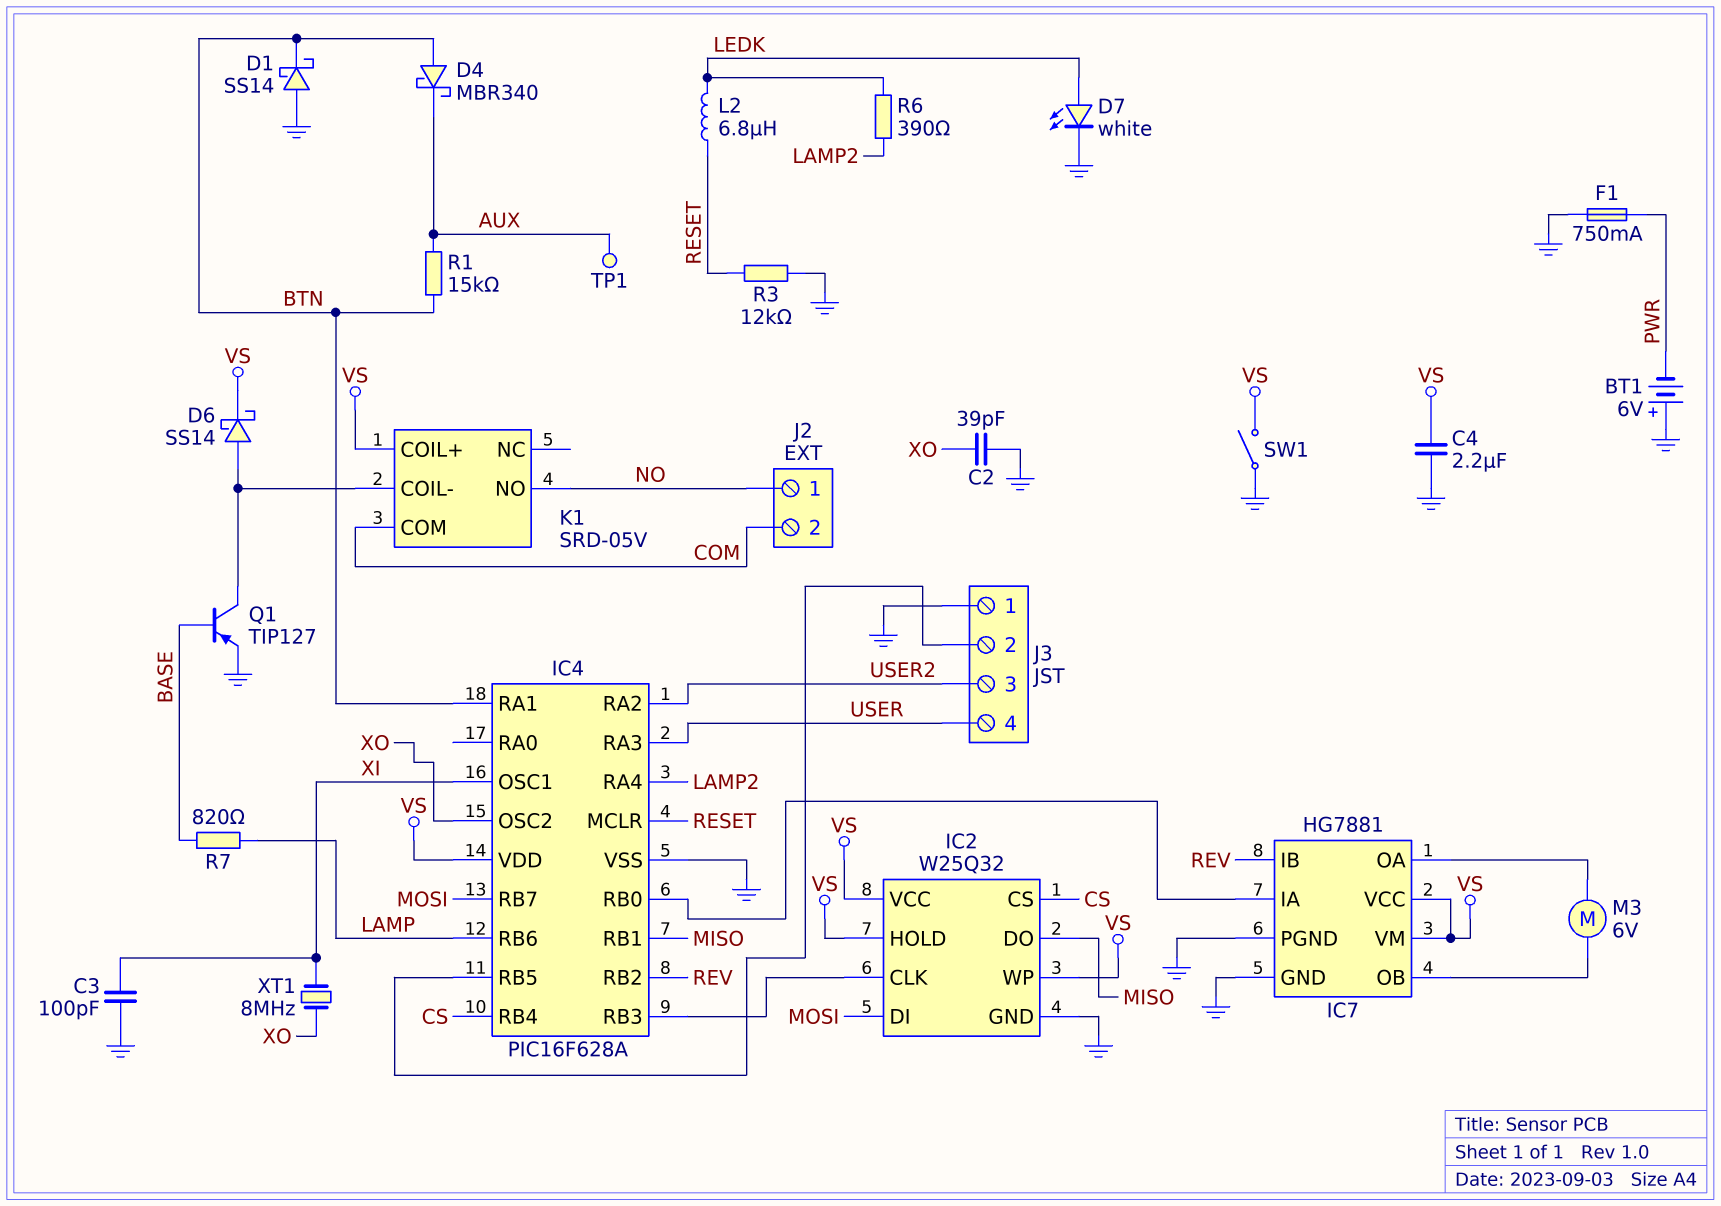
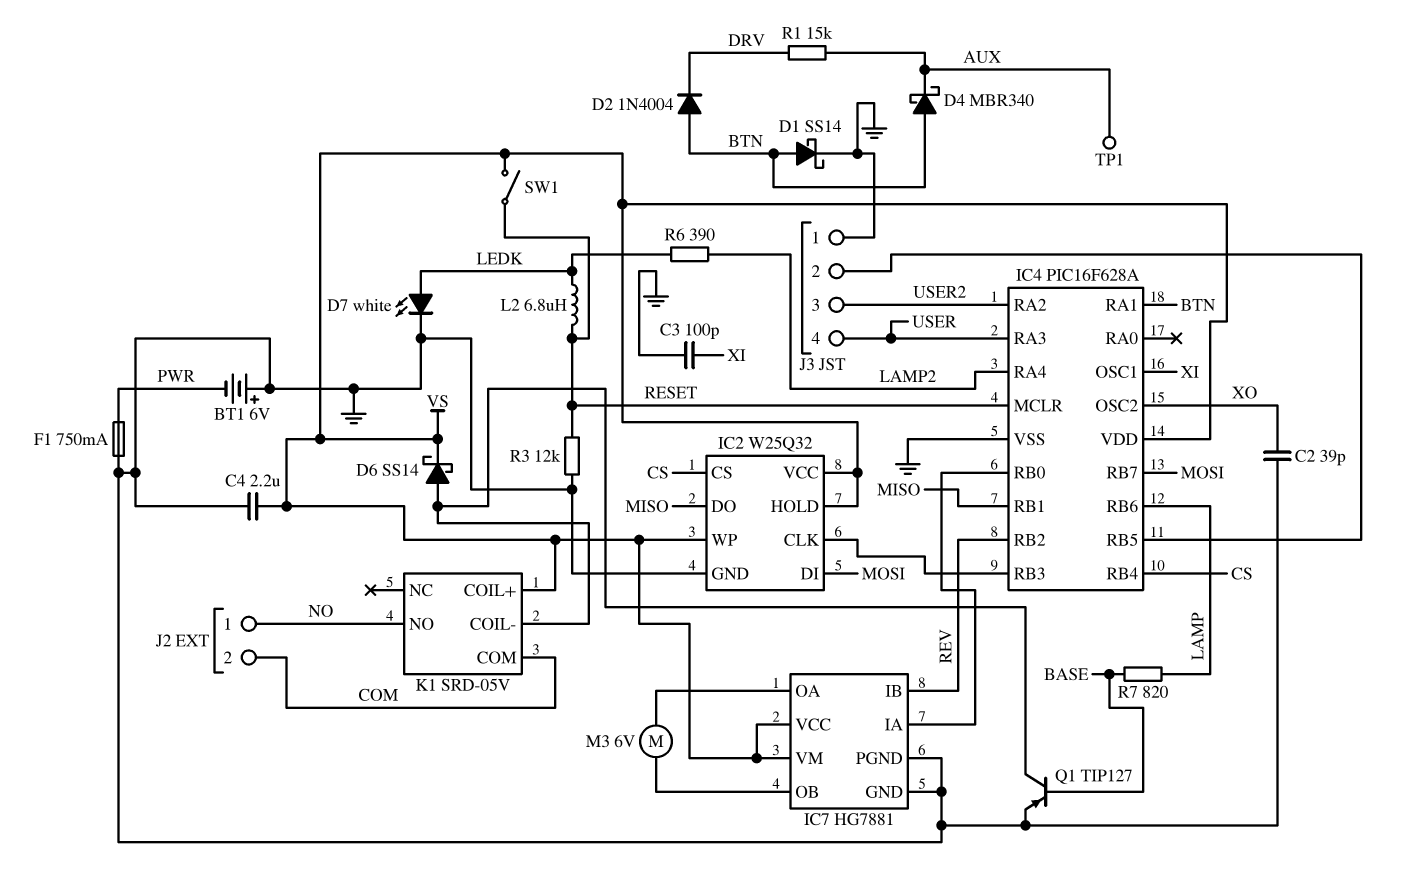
D1: schottky SS14 (A GND, K BTN) -> schottky SS14 (A BTN, K GND)
D2: none -> diode 1N4004 (A BTN, K DRV)
R1: 15k (AUX, BTN) -> 15k (AUX, DRV)
SW1: switch (GND, VS) -> switch (RESET, VS)
XT1: 8MHz (XI, XO) -> none

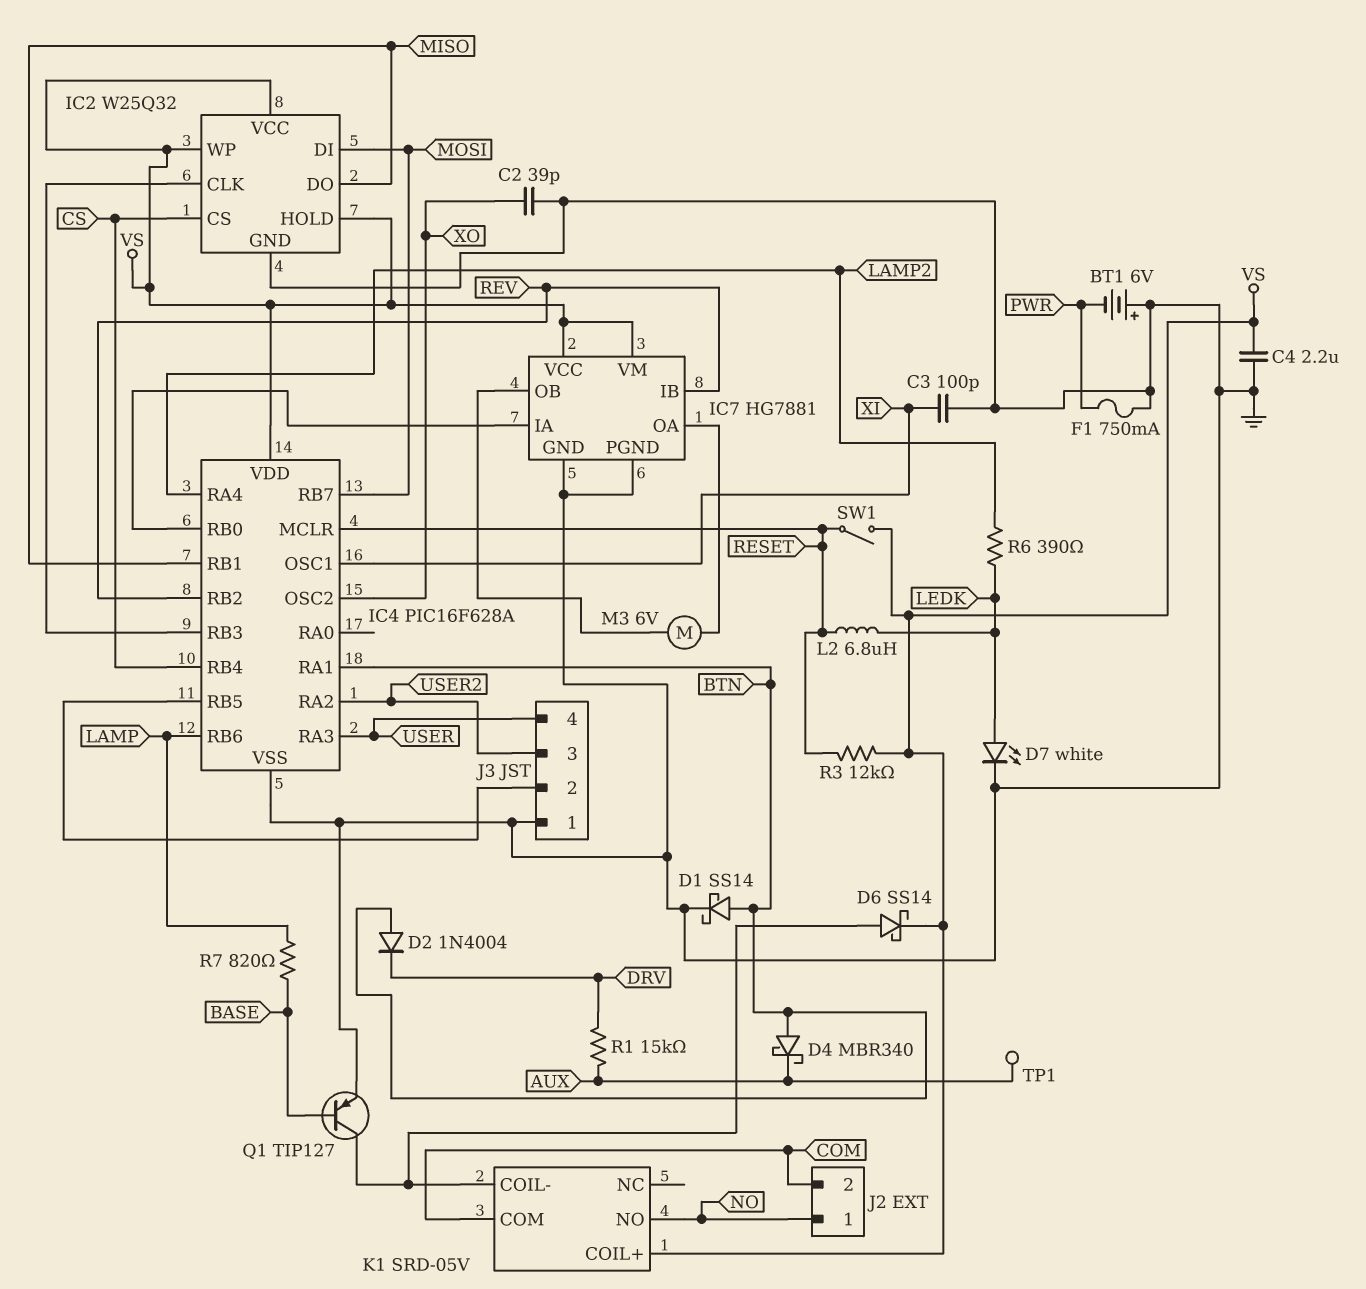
R3: 12k (GND, RESET) -> 12k (RESET, VS)

